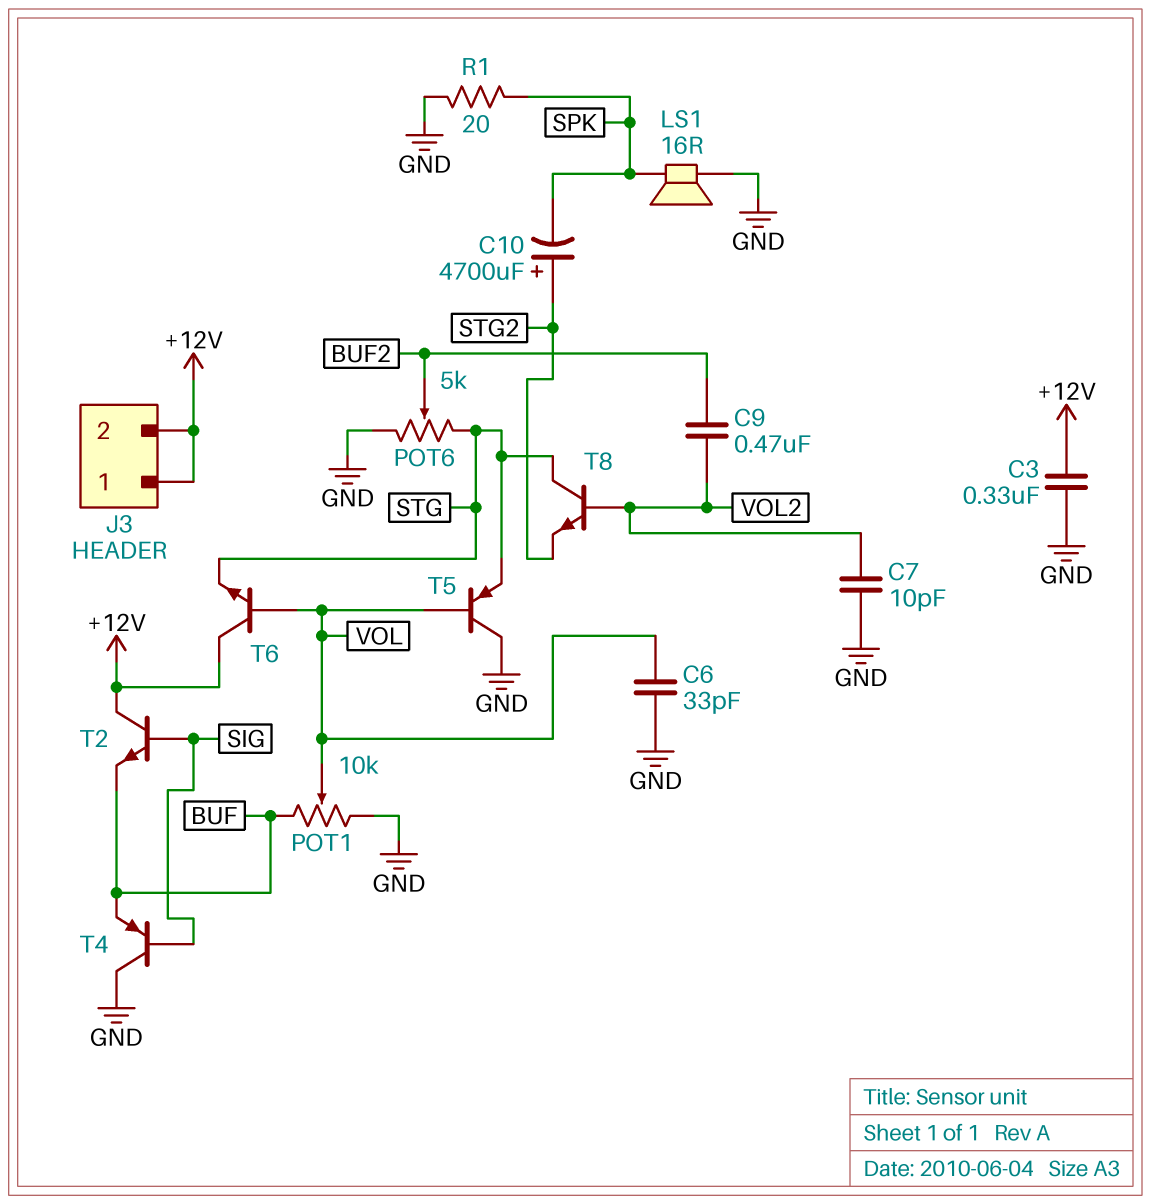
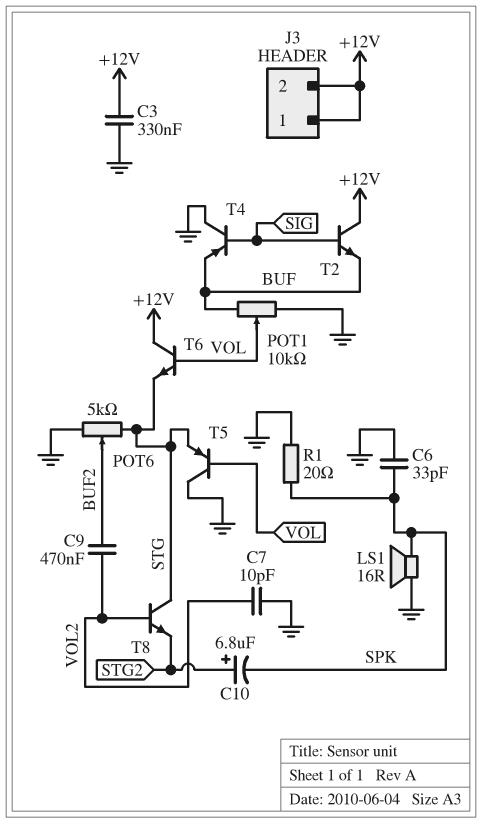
C6: 33pF (GND, VOL) -> 33pF (GND, SPK)
C10: 4700uF (plus STG2, minus SPK) -> 6.8uF (plus STG2, minus SPK)

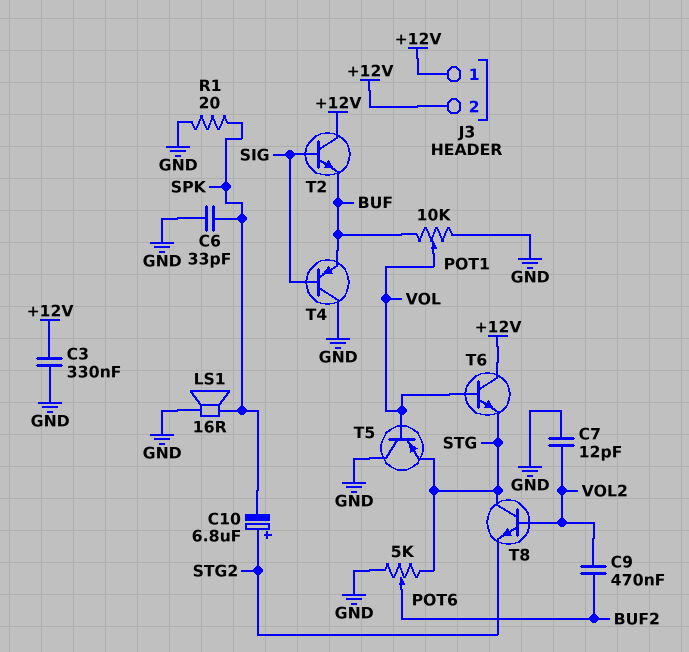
C7: 10pF (GND, VOL2) -> 12pF (GND, VOL2)

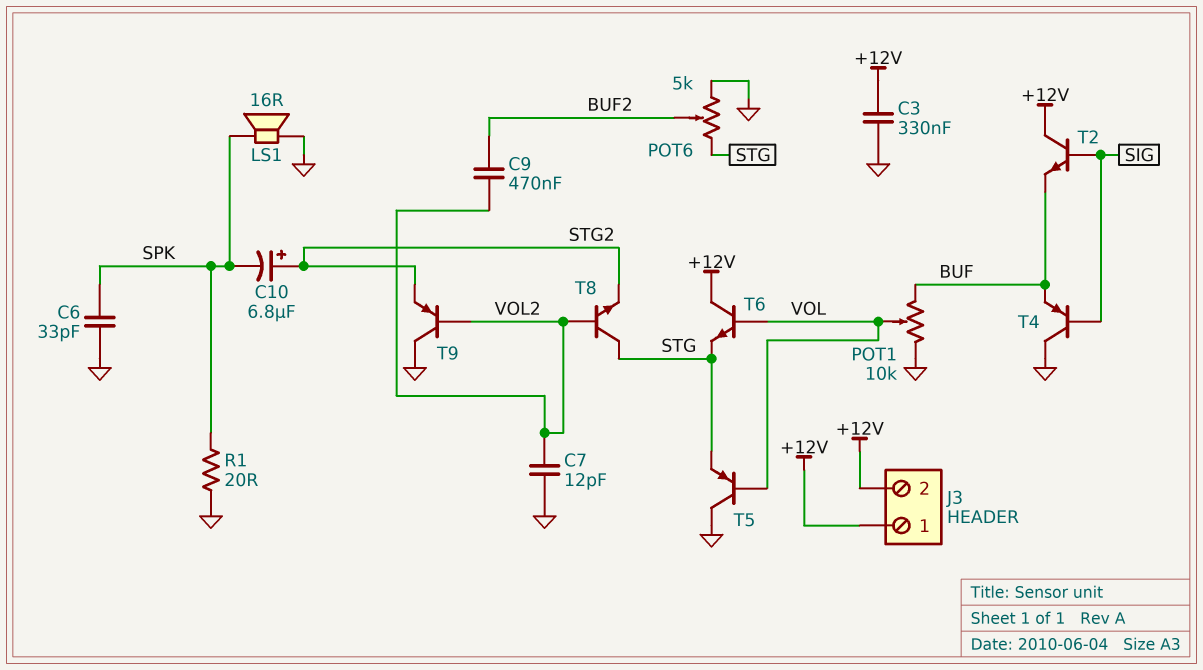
T9: none -> PNP (B VOL2, C GND, E STG2)

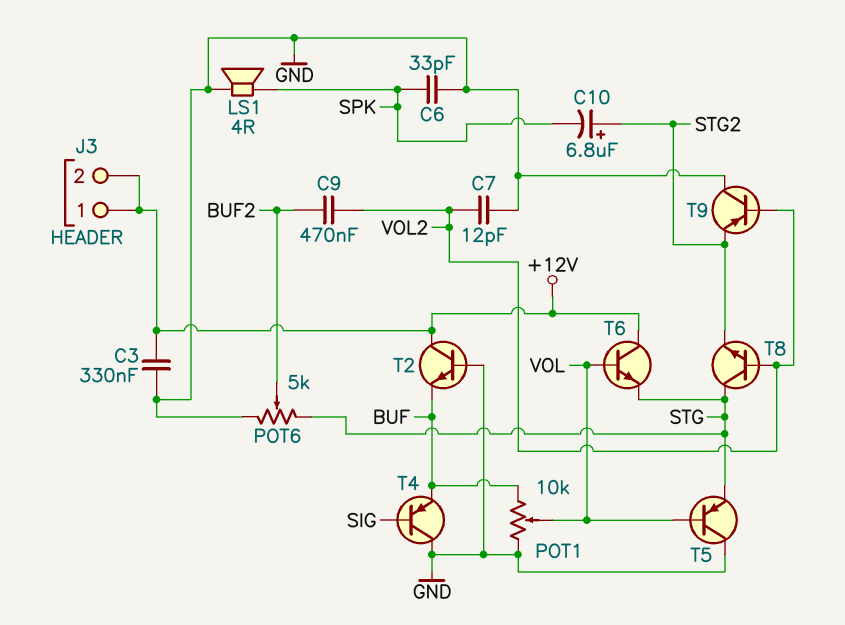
LS1: speaker 16R (GND, SPK) -> speaker 4R (GND, SPK)
R1: 20 (GND, SPK) -> none
T2: NPN (B SIG, C +12V, E BUF) -> NPN (B GND, C +12V, E BUF)

